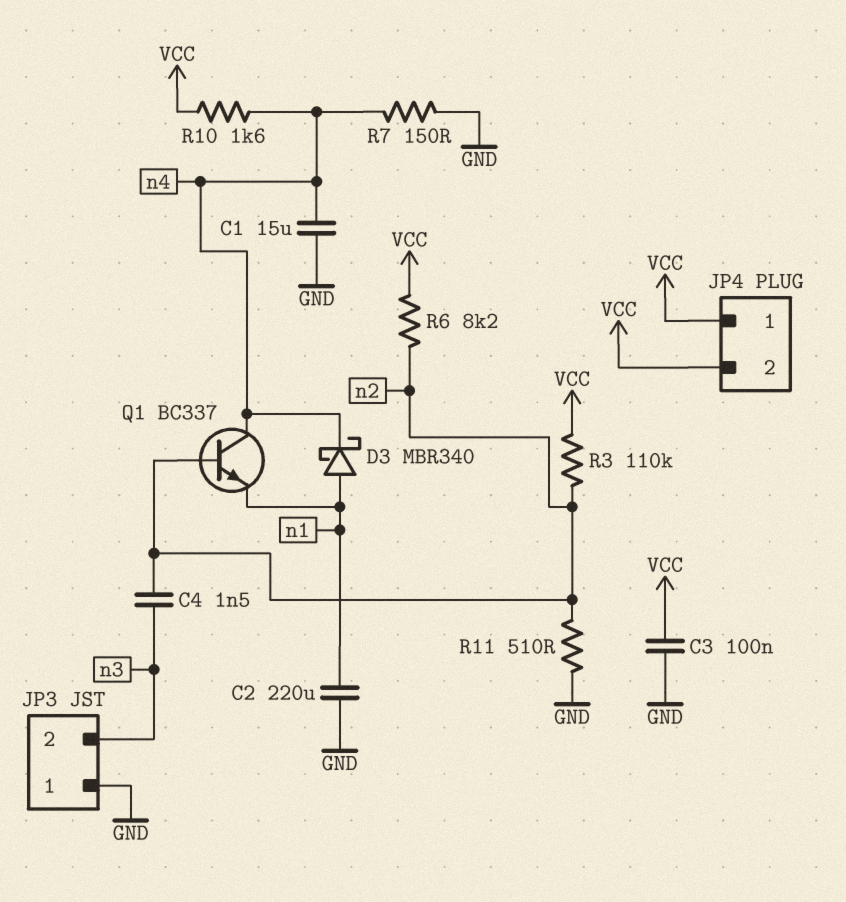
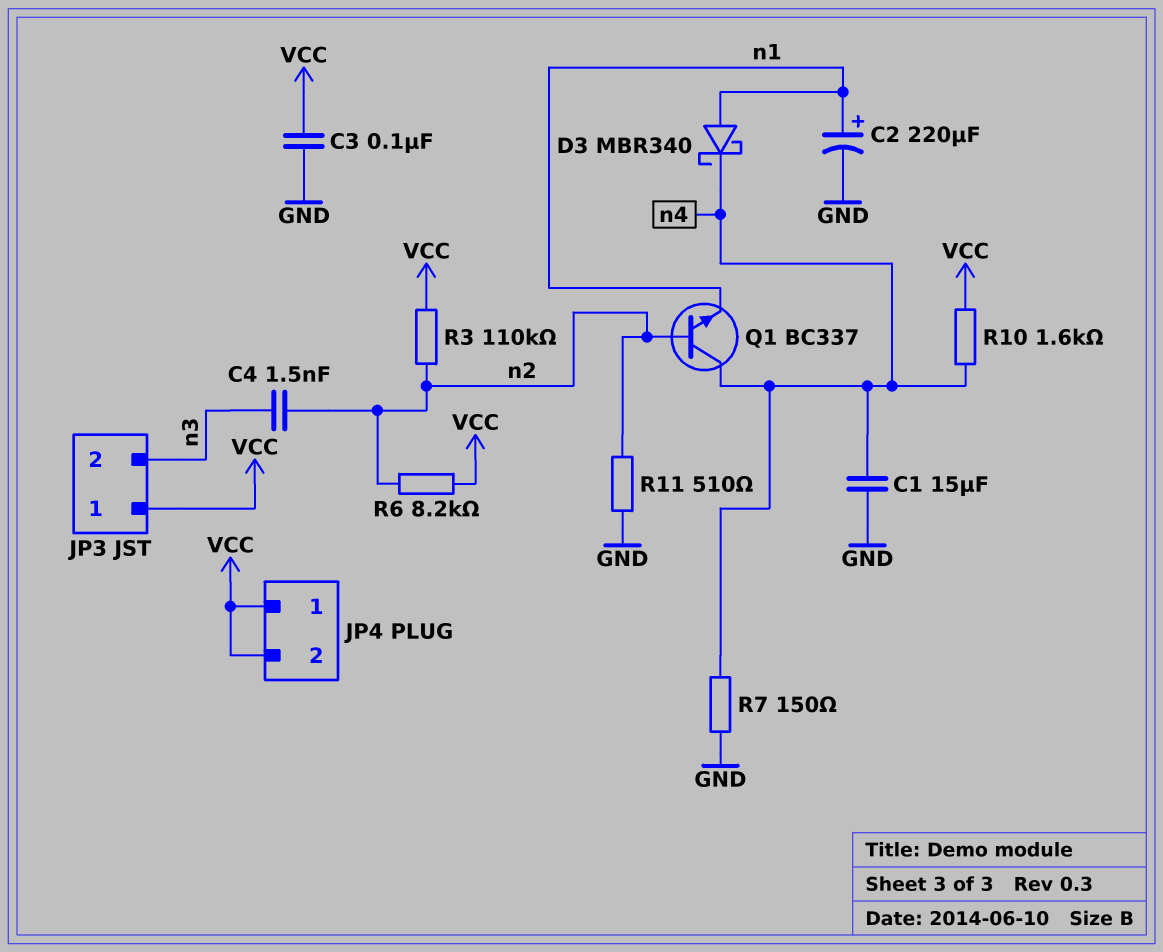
C2: 220uF (GND, n1) -> 220uF (plus n1, minus GND)
JP3 pin 1: GND -> VCC

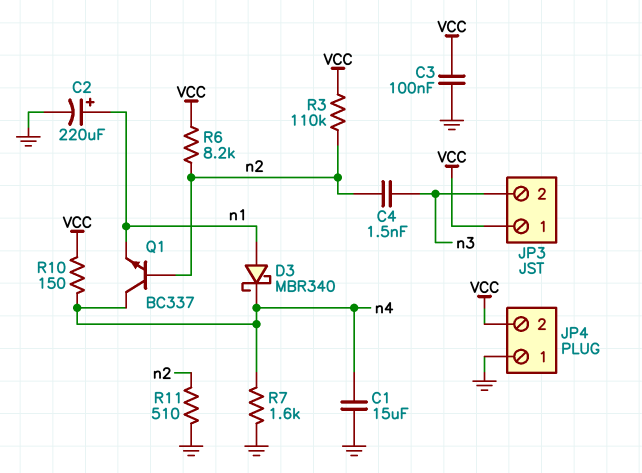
JP4 pin 1: VCC -> GND
R7: 150 (GND, n4) -> 1.6k (GND, n4)
R10: 1.6k (VCC, n4) -> 150 (VCC, n4)

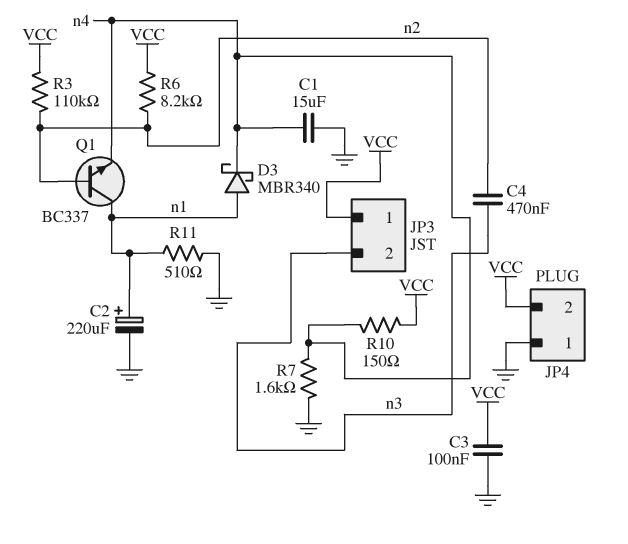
C4: 1.5nF (n2, n3) -> 470nF (n2, n3)
Q1: NPN BC337 (B n2, C n4, E n1) -> NPN BC337 (B n2, C n1, E n4)
R11: 510 (GND, n2) -> 510 (GND, n1)

